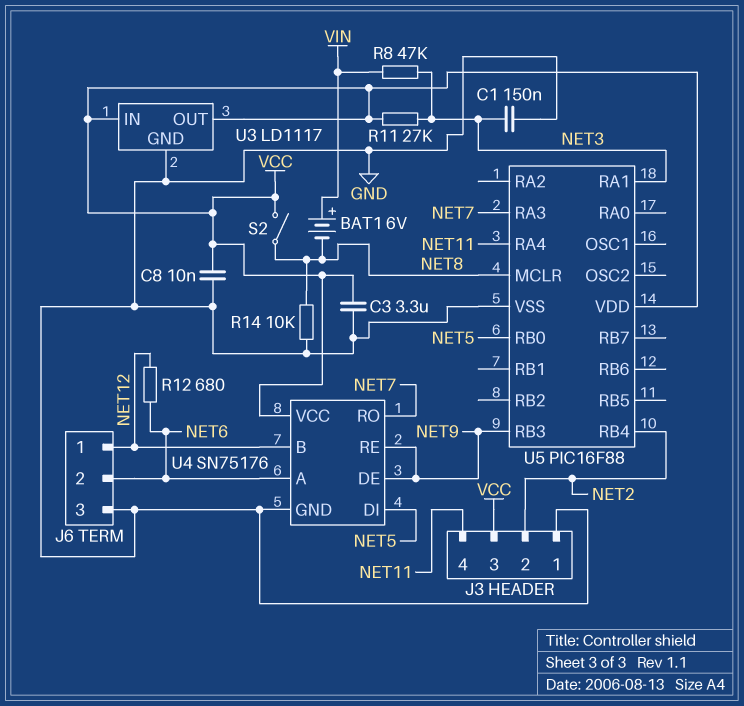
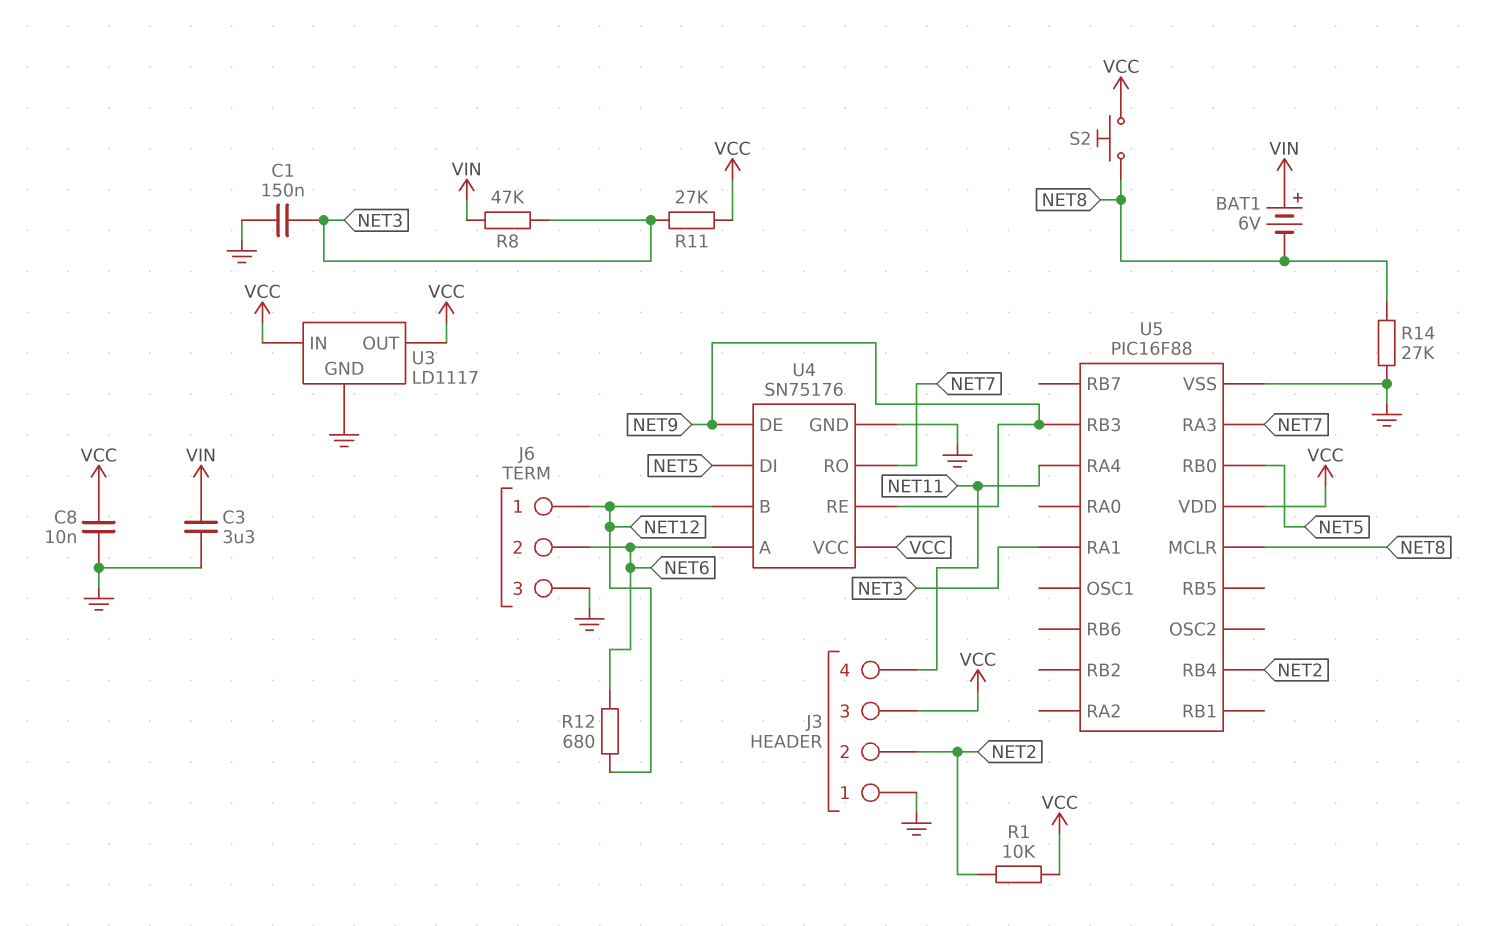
C3: 3.3uF (GND, VCC) -> 3.3uF (GND, VIN)
R1: none -> 10k (NET2, VCC)
R14: 10k (GND, NET8) -> 27k (GND, NET8)
S2: switch (NET8, VCC) -> button (NET8, VCC)

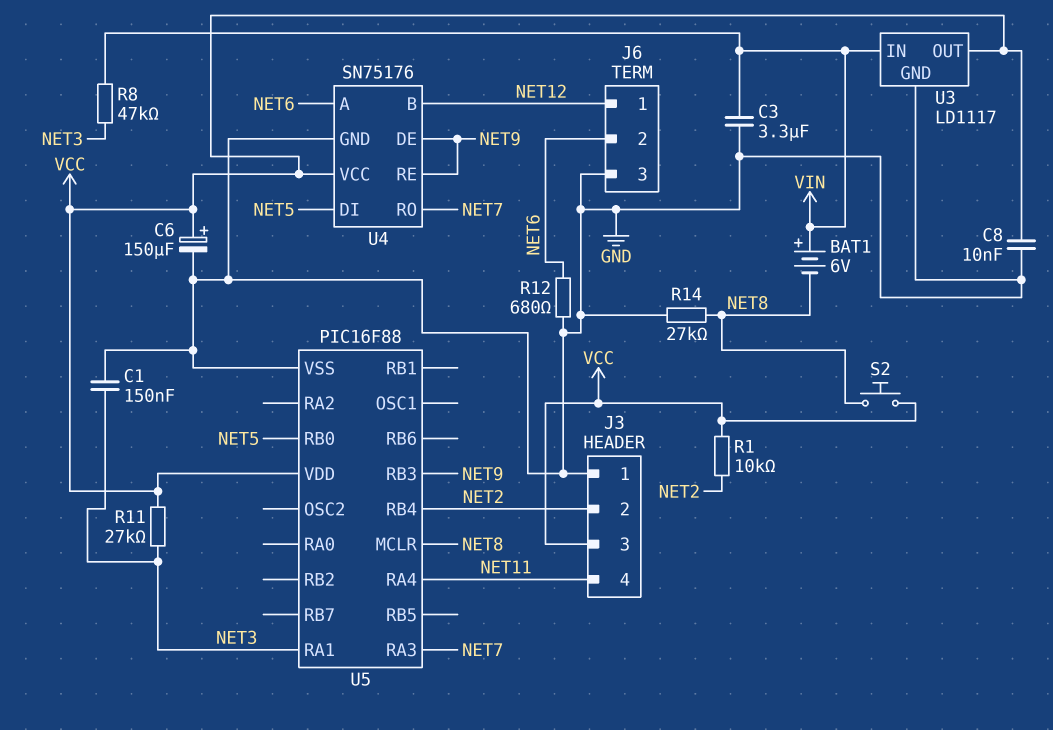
C6: none -> 150uF (plus VCC, minus GND)
R12: 680 (NET6, NET12) -> 680 (GND, NET6)
U3 pin IN: VCC -> VIN

